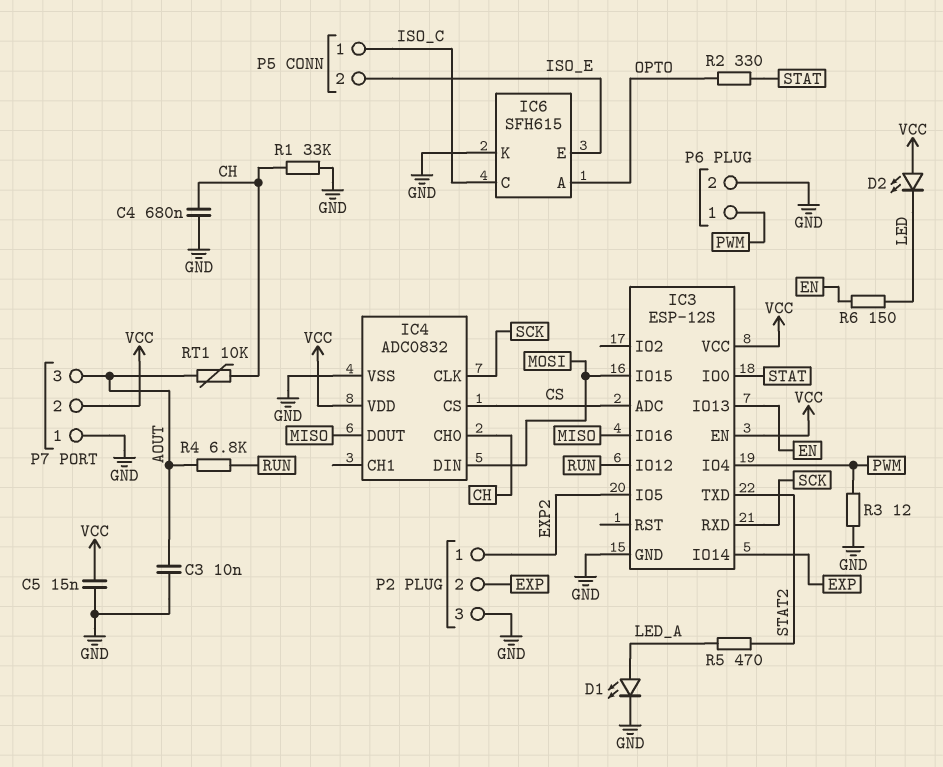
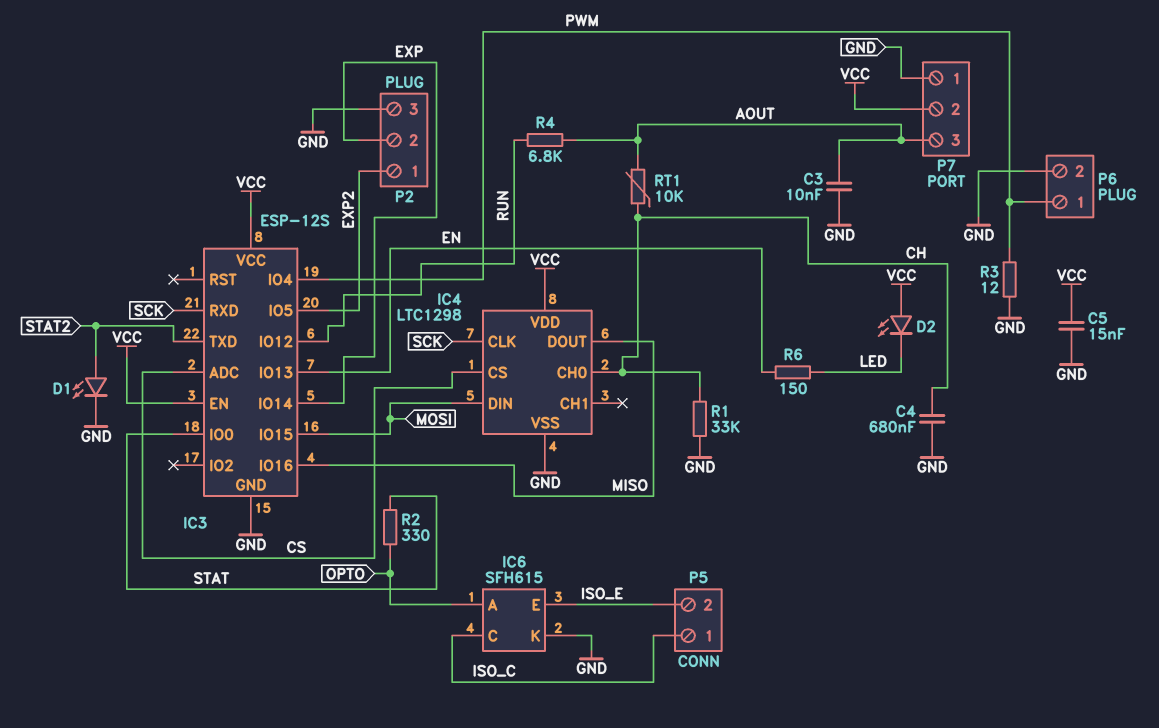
D1: LED (A LED_A, K GND) -> LED (A STAT2, K GND)
IC4: ADC0832 -> LTC1298
R5: 470 (LED_A, STAT2) -> none

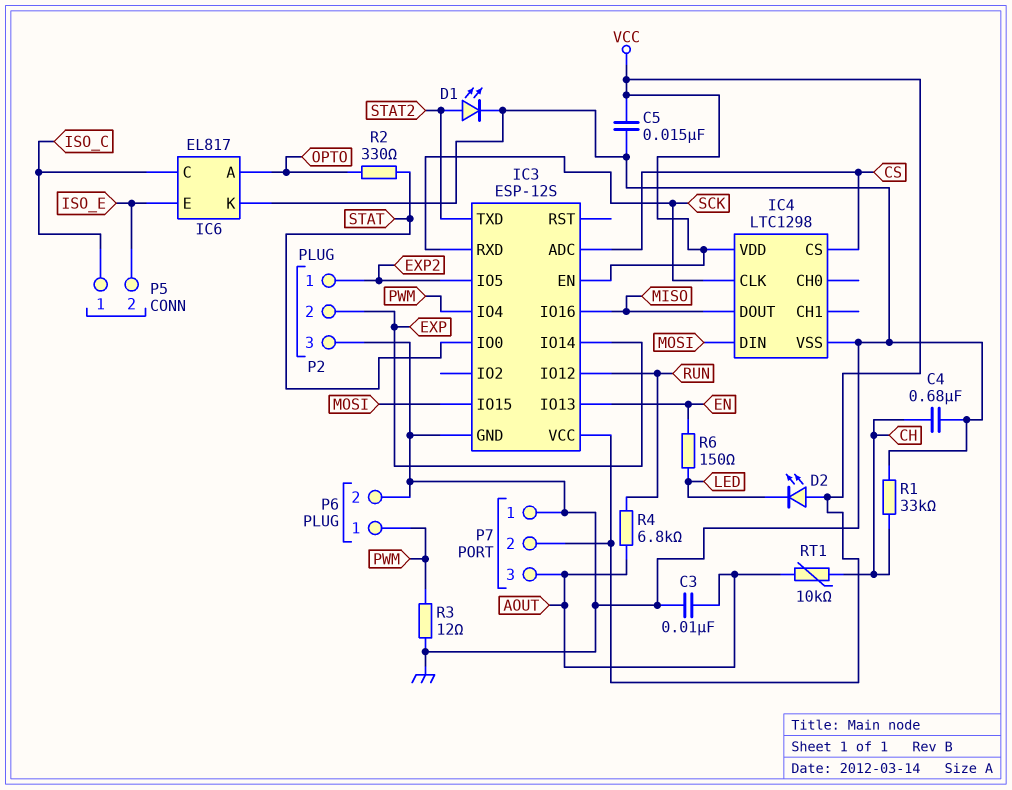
IC4 pin CH0: CH -> none
IC6: SFH615 -> EL817

